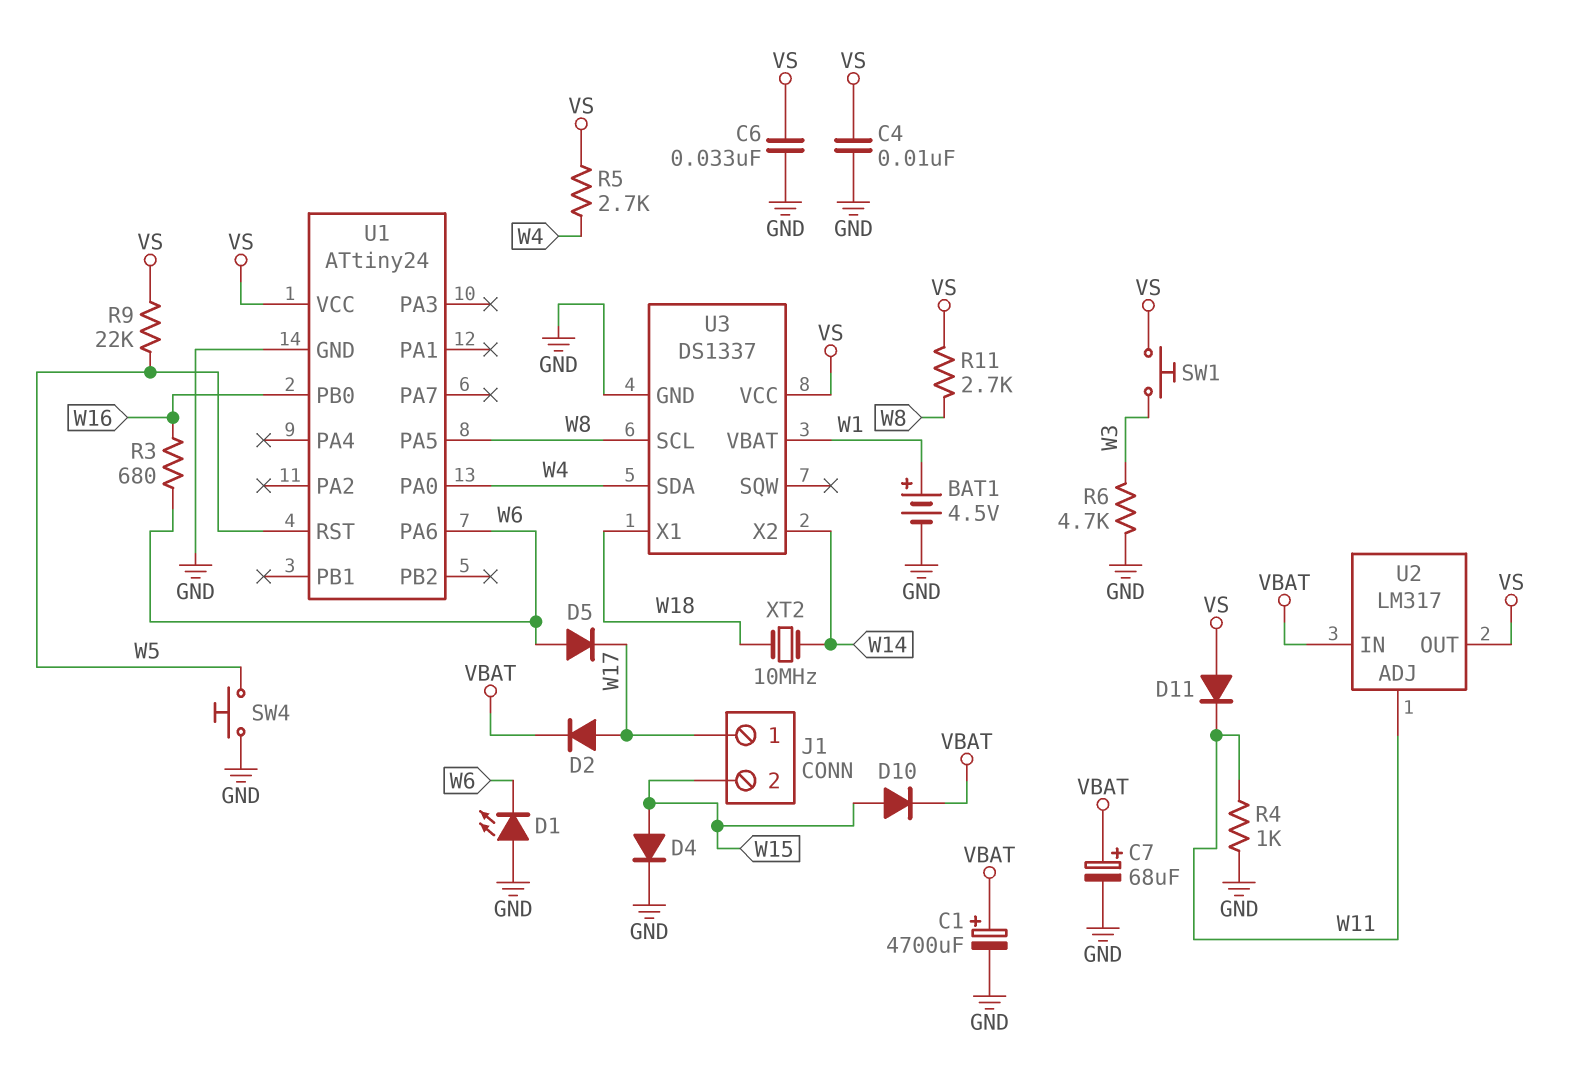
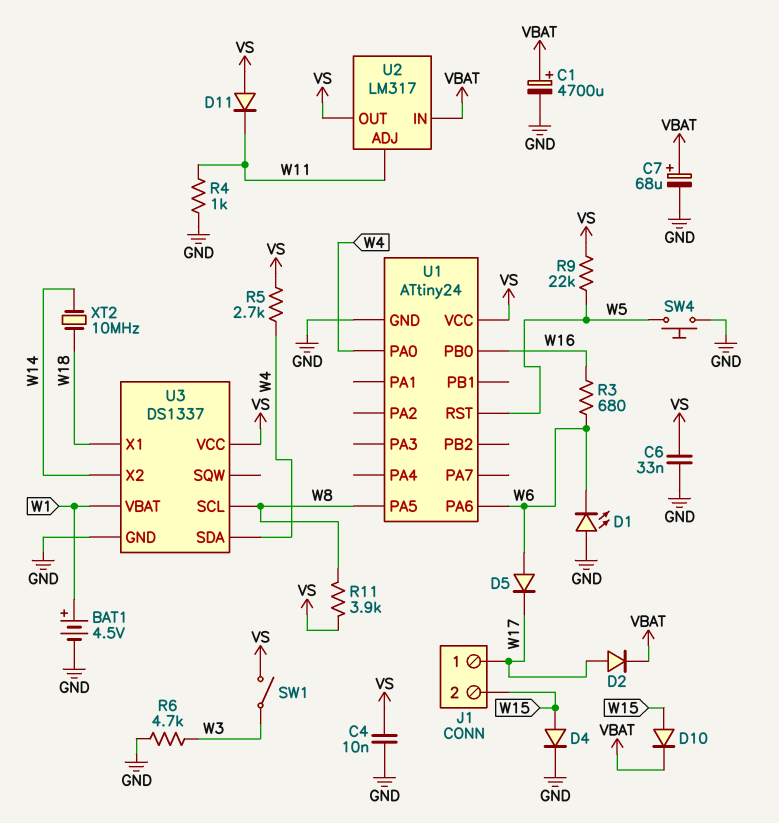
R11: 2.7k (VS, W8) -> 3.9k (VS, W8)
SW1: button (VS, W3) -> switch (VS, W3)

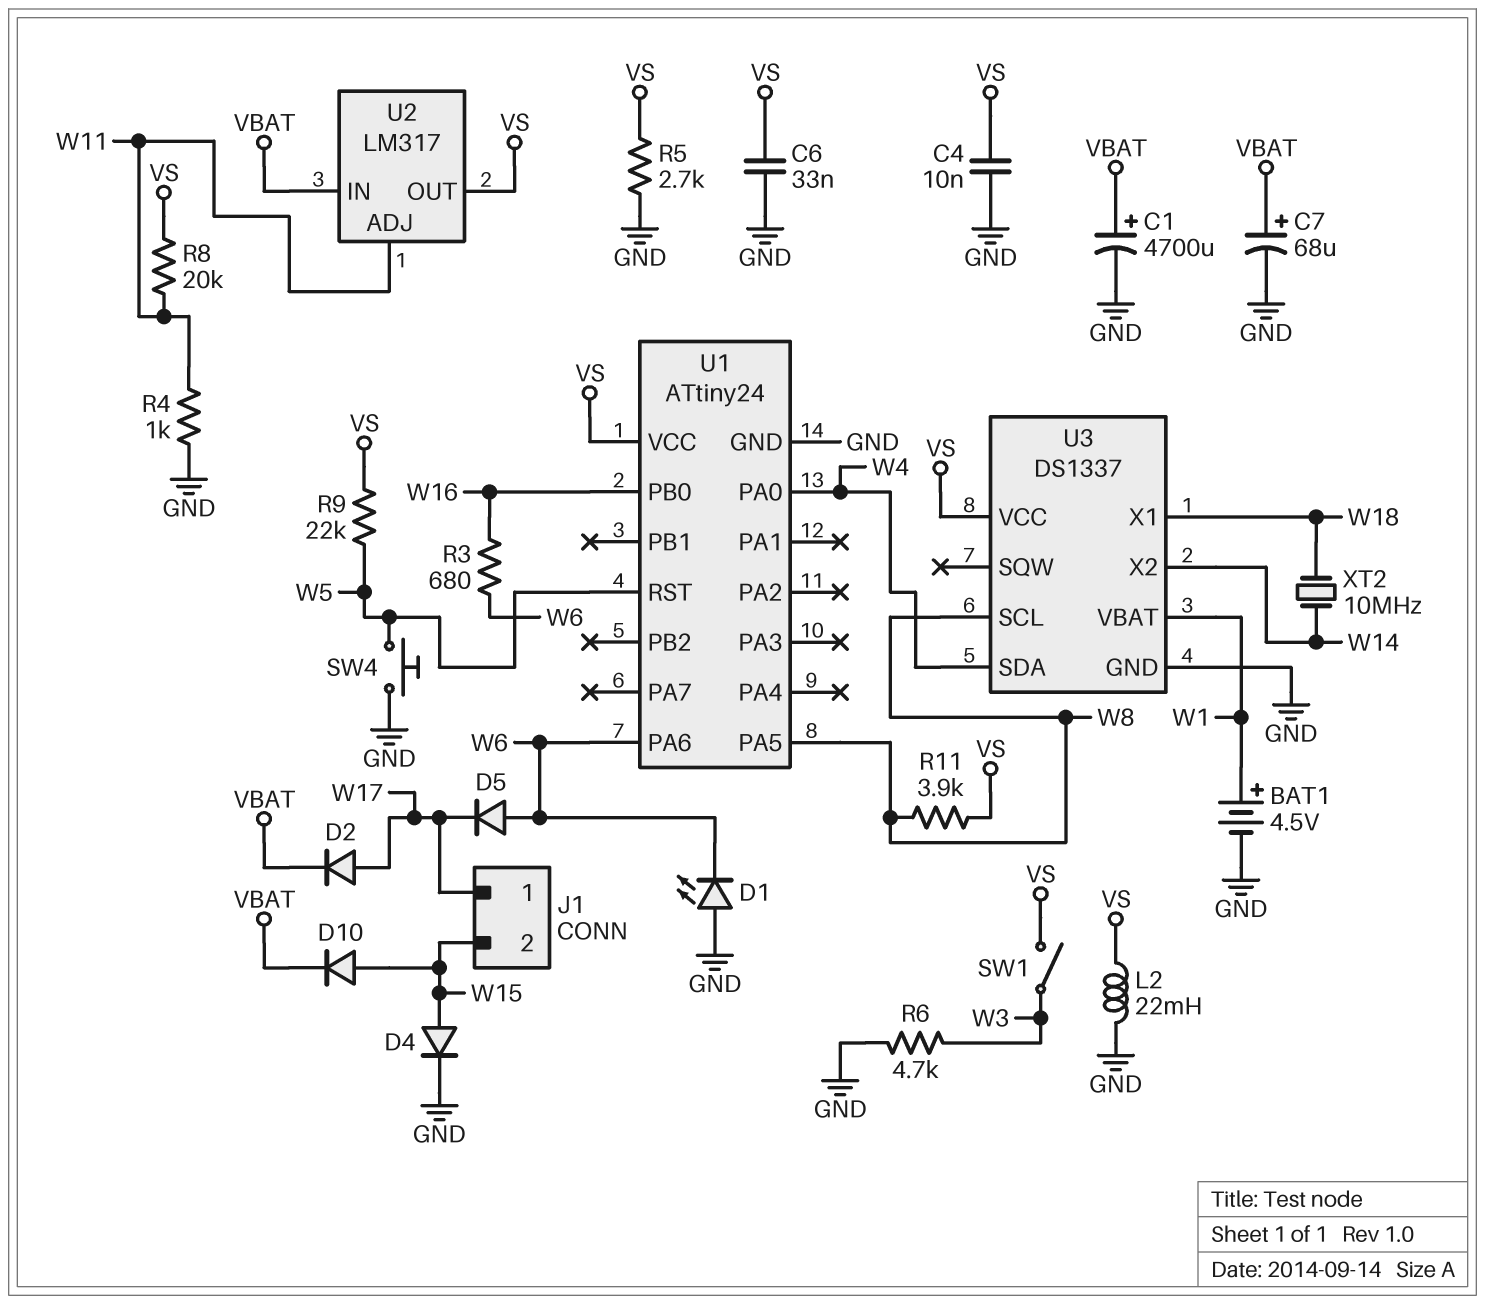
D11: diode (A VS, K W11) -> none
L2: none -> 22mH (GND, VS)
R5: 2.7k (VS, W4) -> 2.7k (GND, VS)
R8: none -> 20k (VS, W11)

